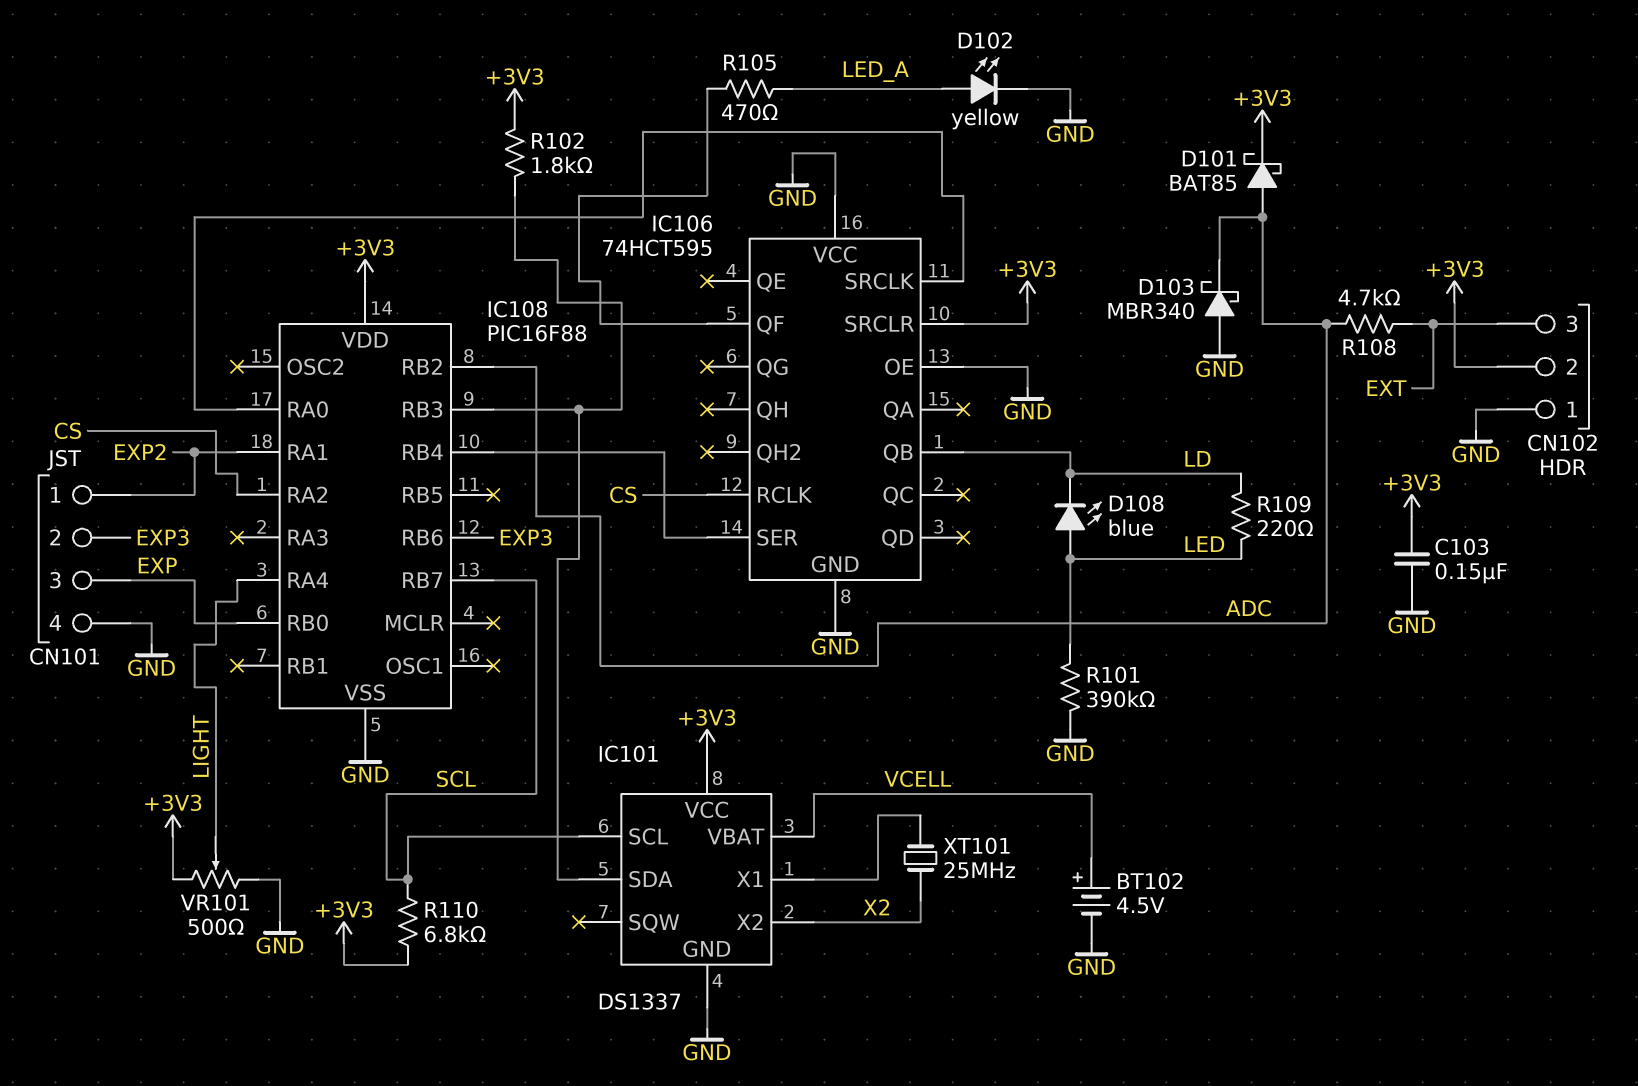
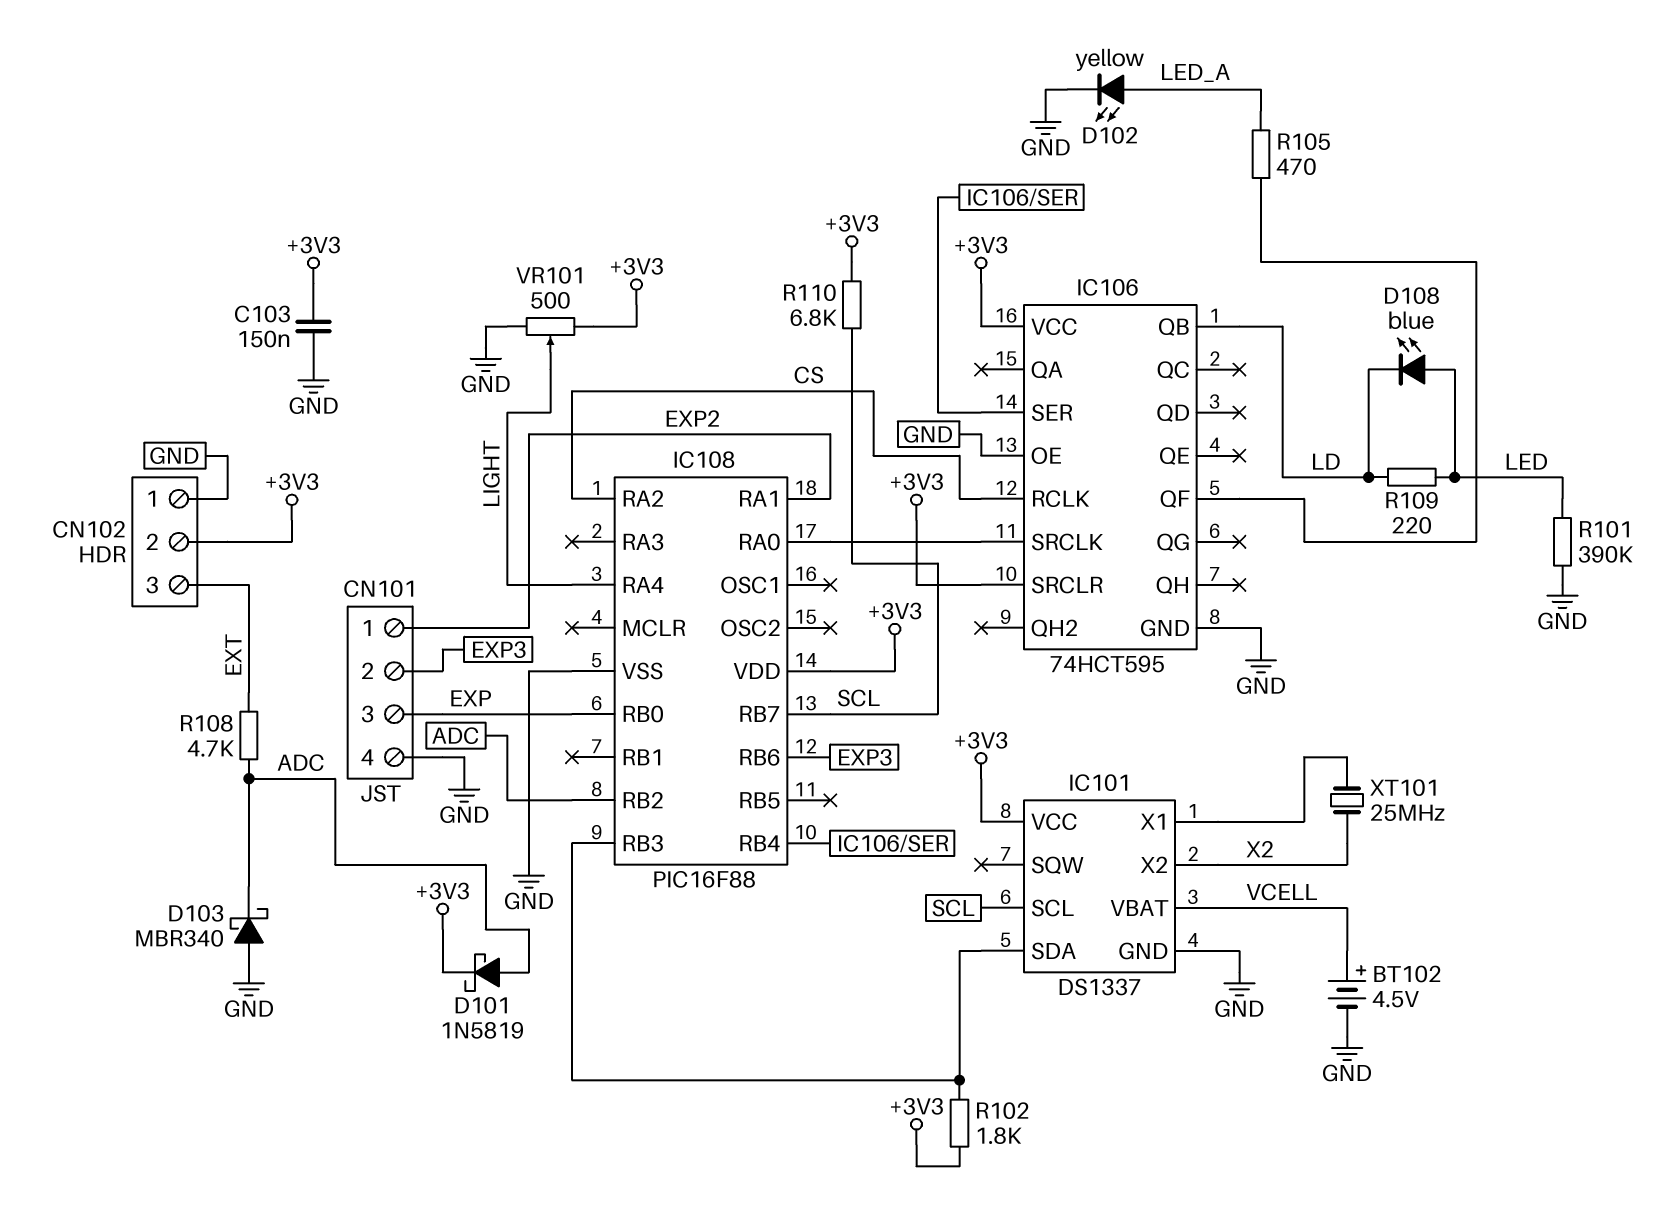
D101: schottky BAT85 (A ADC, K +3V3) -> schottky 1N5819 (A ADC, K +3V3)
IC106 pin VCC: GND -> +3V3

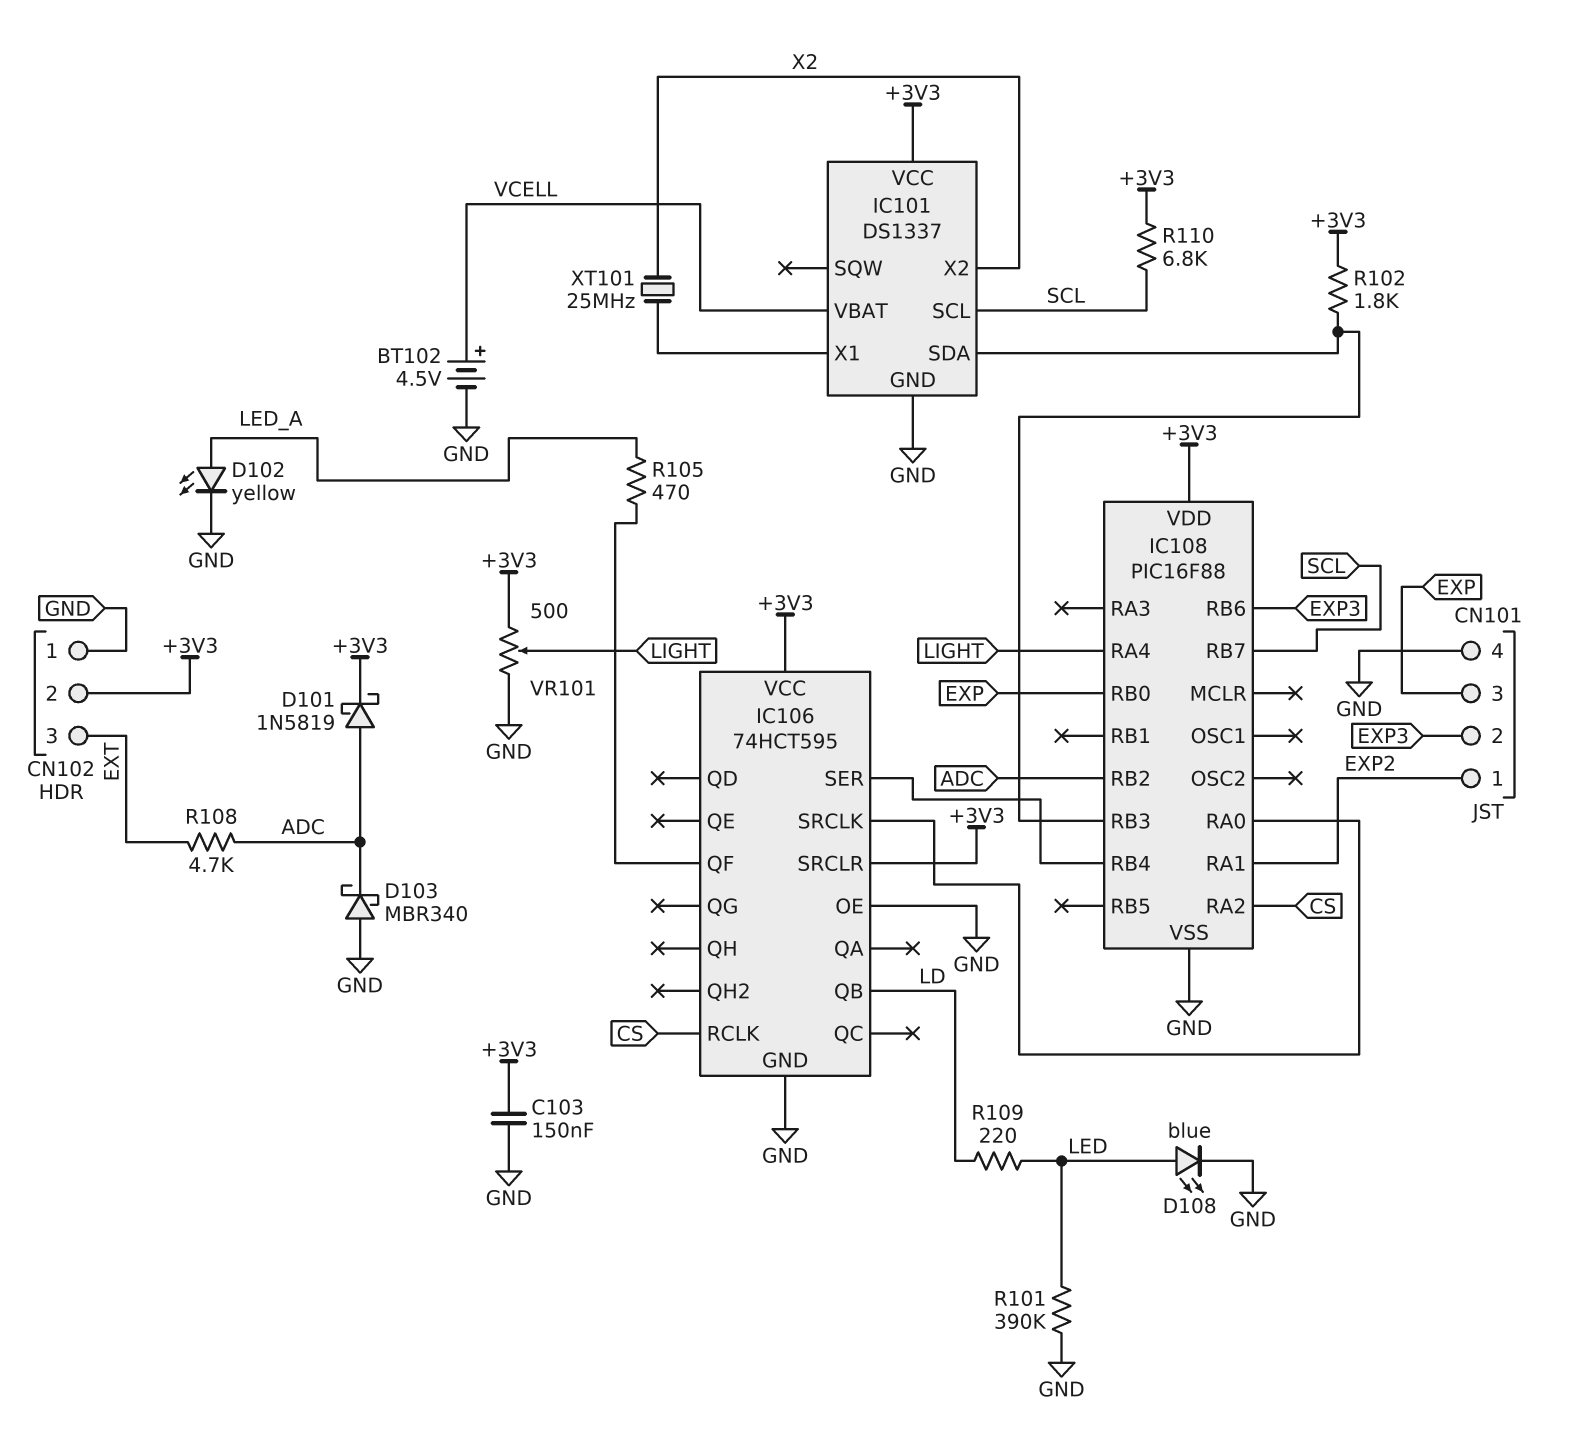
D108: LED blue (A LED, K LD) -> LED blue (A LED, K GND)

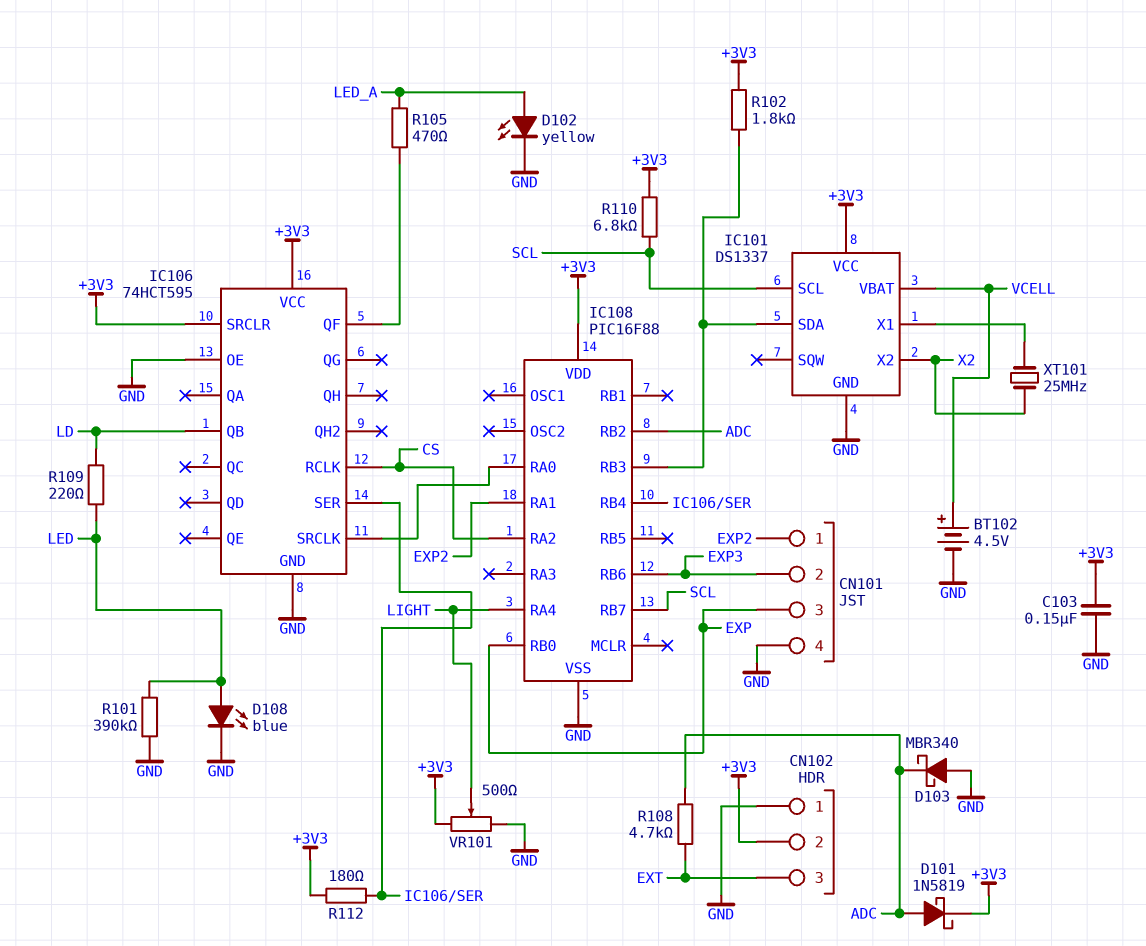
R112: none -> 180 (+3V3, IC106/SER)

